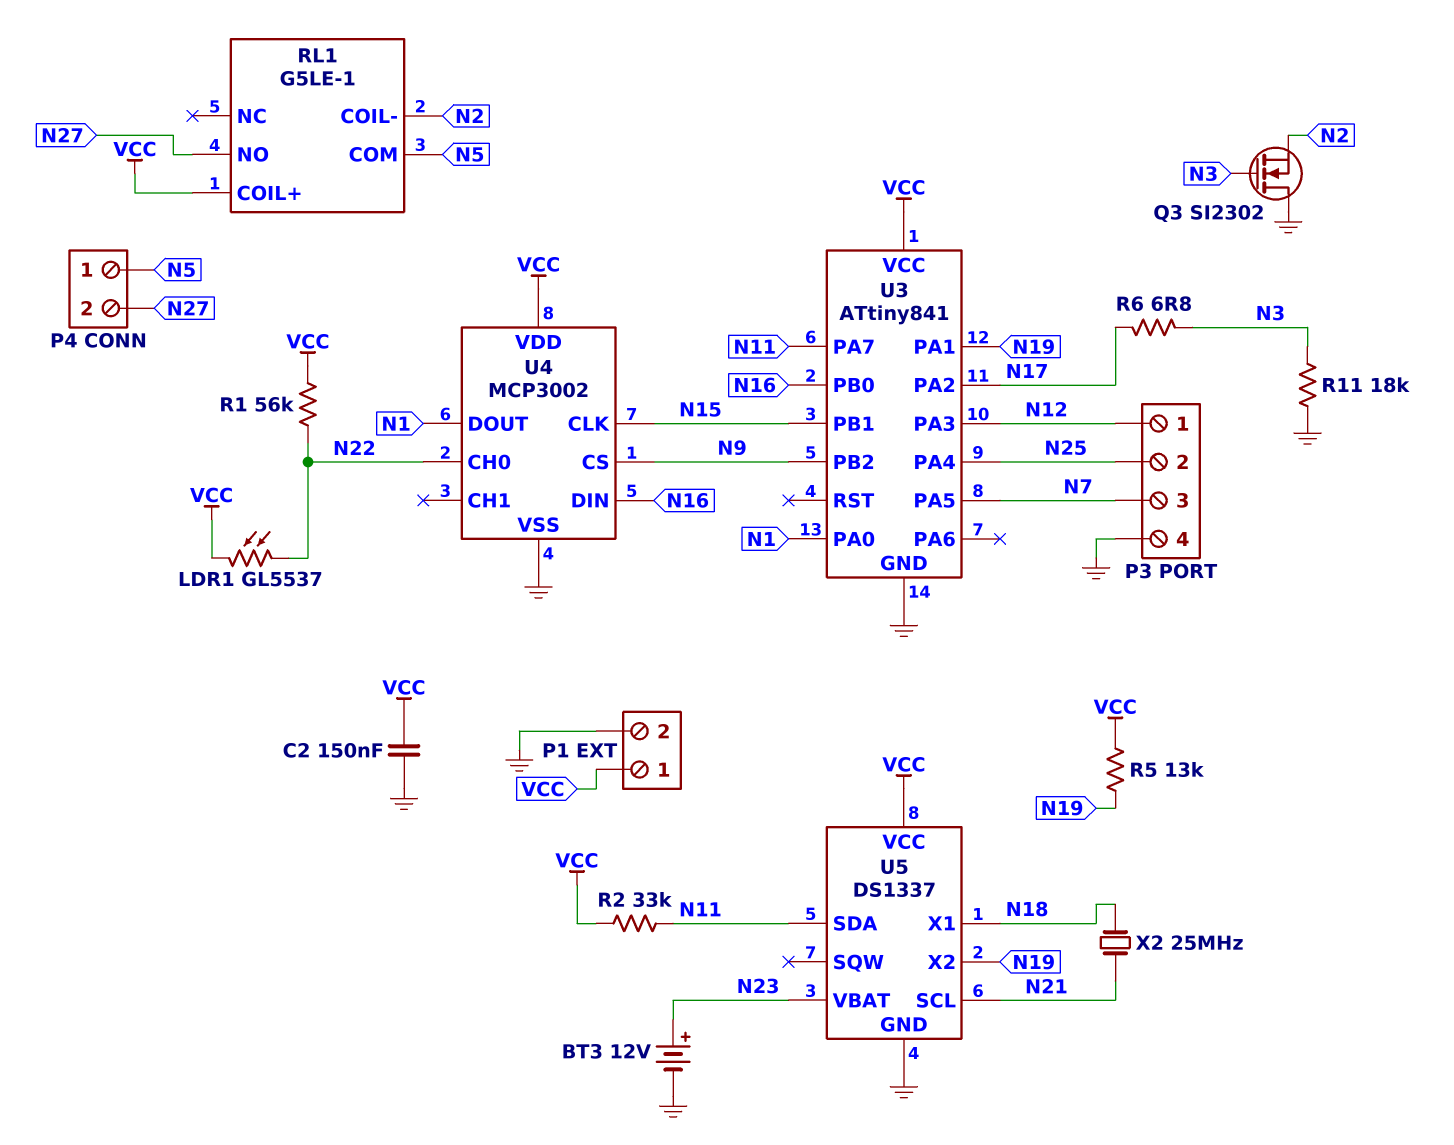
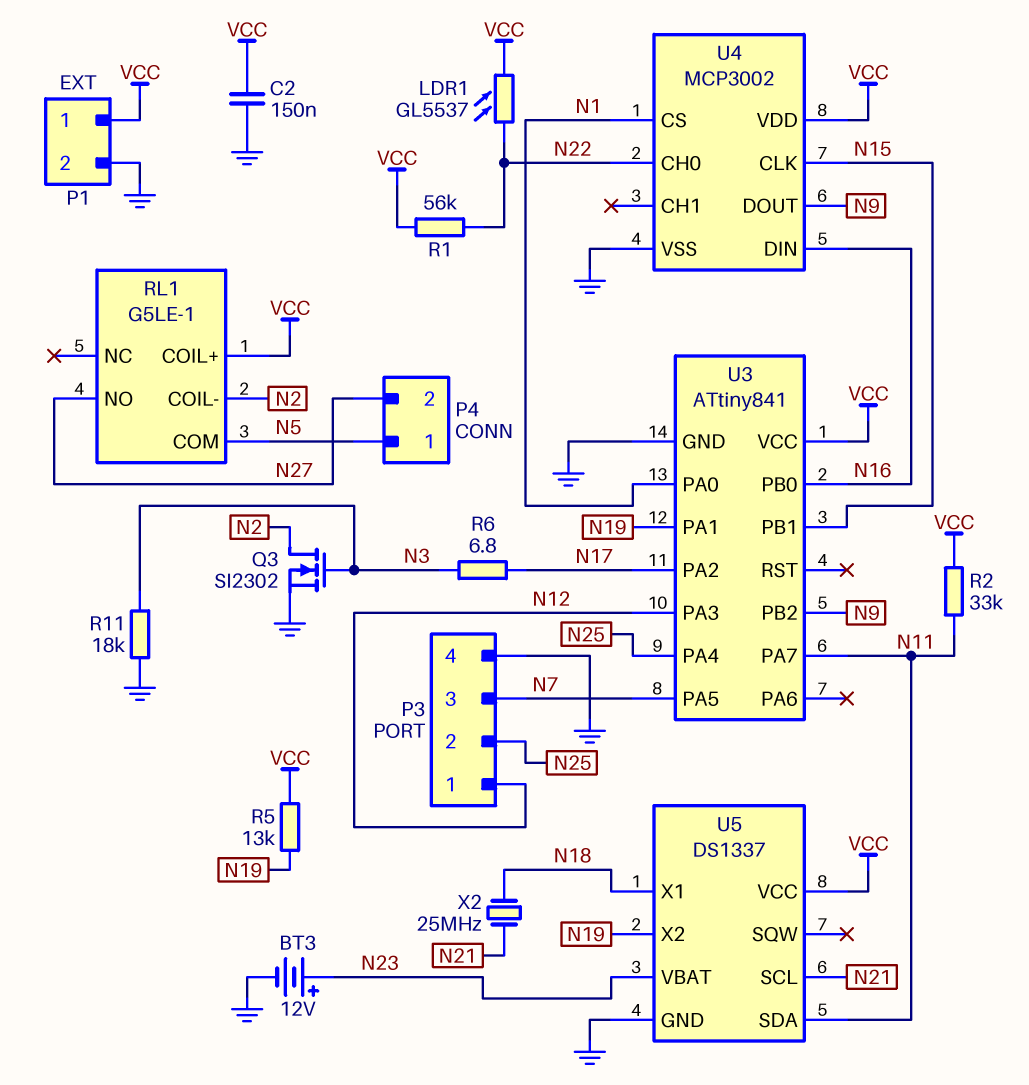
Q3: NMOS SI2302 (G N3, D GND, S N2) -> NMOS SI2302 (G N3, D N2, S GND)
U4 pin CS: N9 -> N1
U4 pin DOUT: N1 -> N9

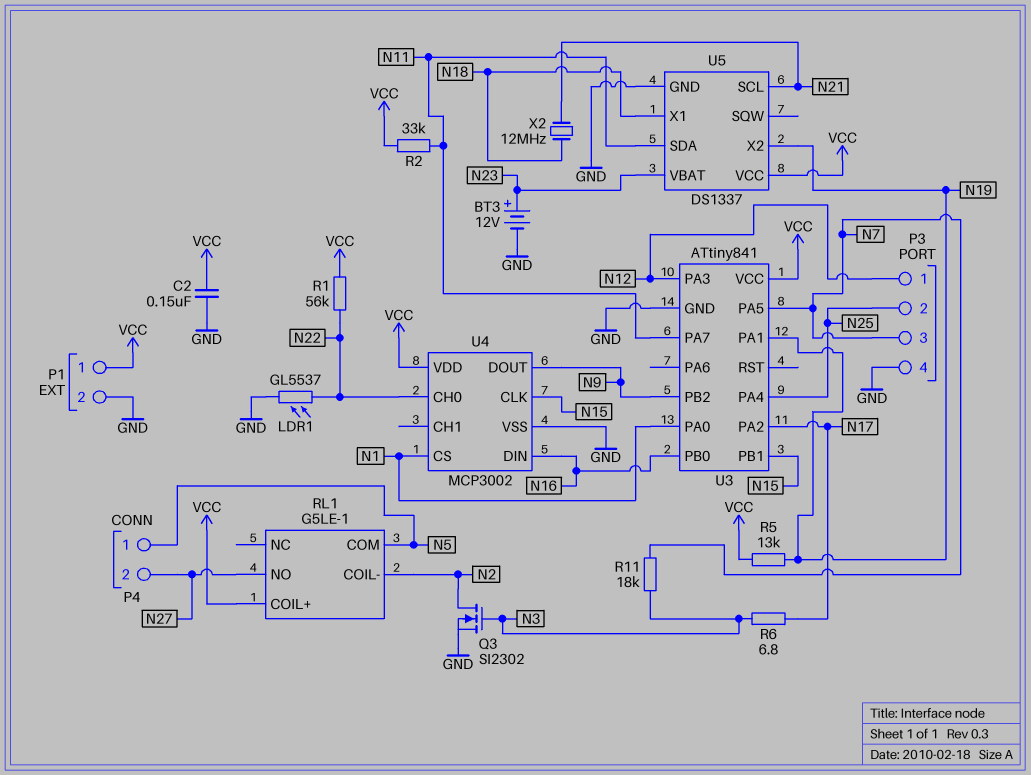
LDR1: GL5537 (N22, VCC) -> GL5537 (GND, N22)
R11: 18k (GND, N3) -> 18k (N3, N7)
X2: 25MHz (N18, N21) -> 12MHz (N18, N21)

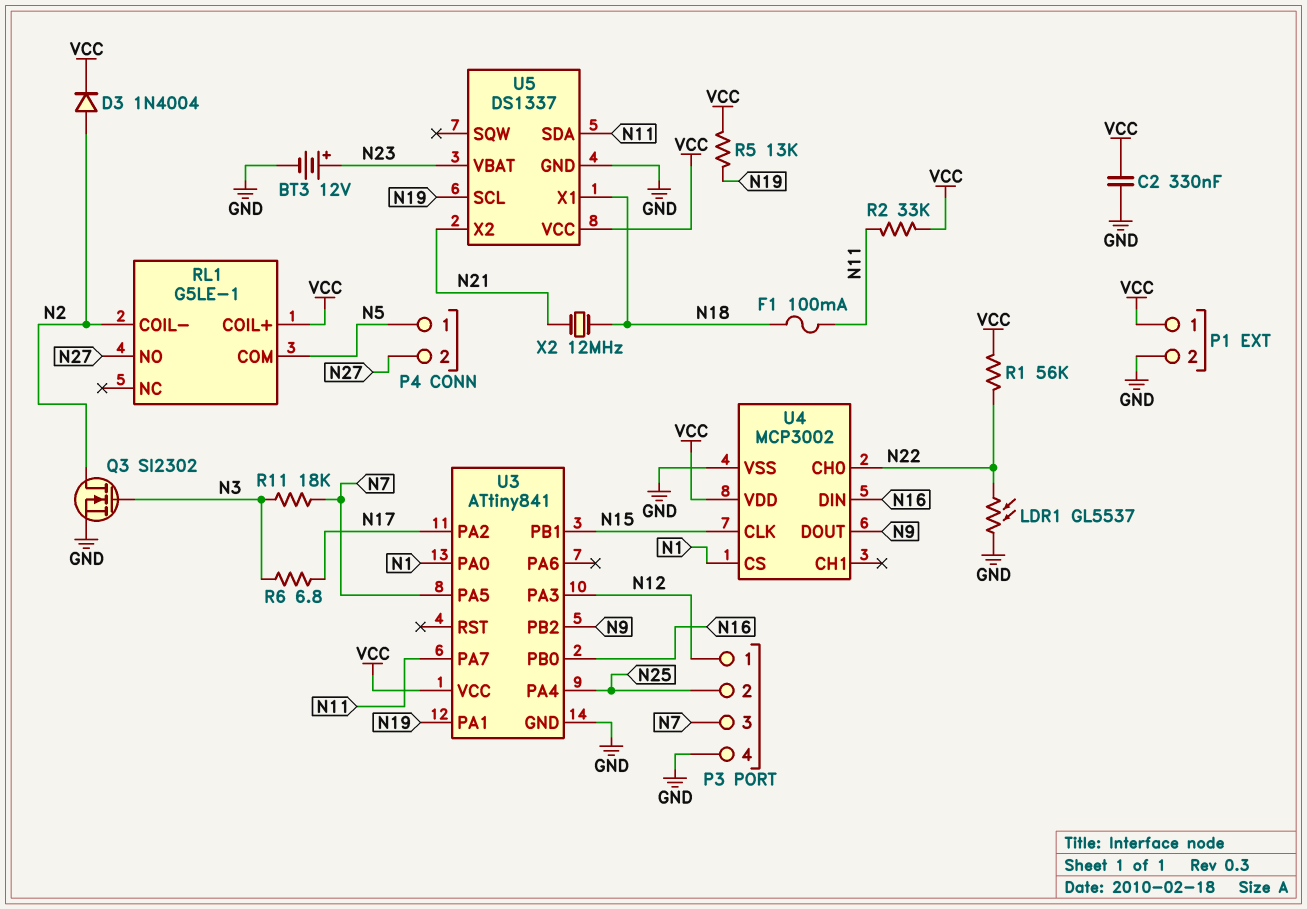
C2: 150nF (GND, VCC) -> 330nF (GND, VCC)
D3: none -> diode 1N4004 (A N2, K VCC)
F1: none -> 100mA (N11, N18)
U5 pin SCL: N21 -> N19
U5 pin X2: N19 -> N21

